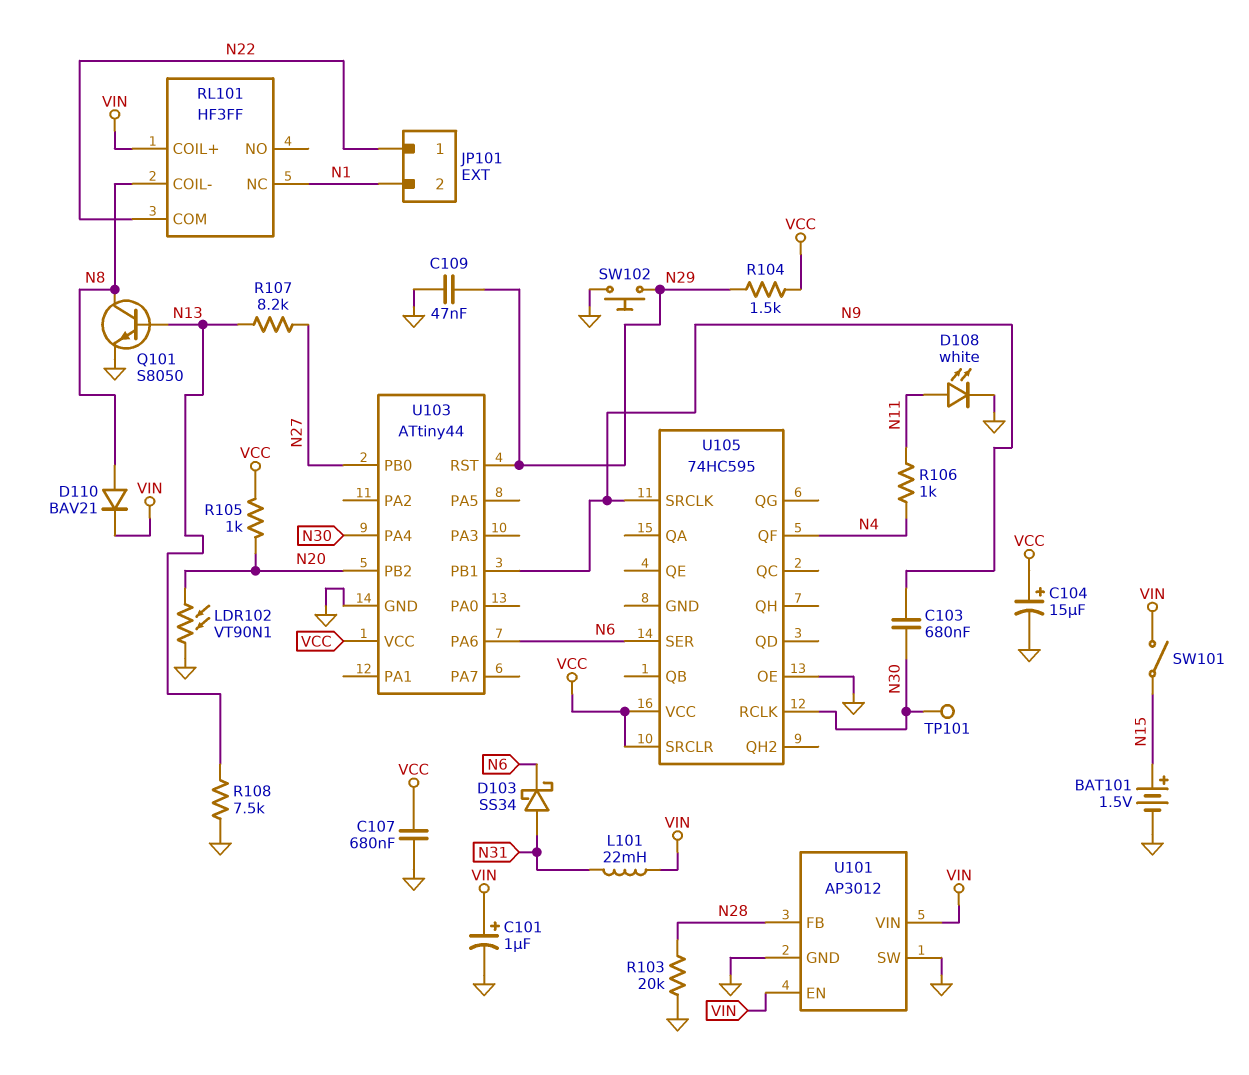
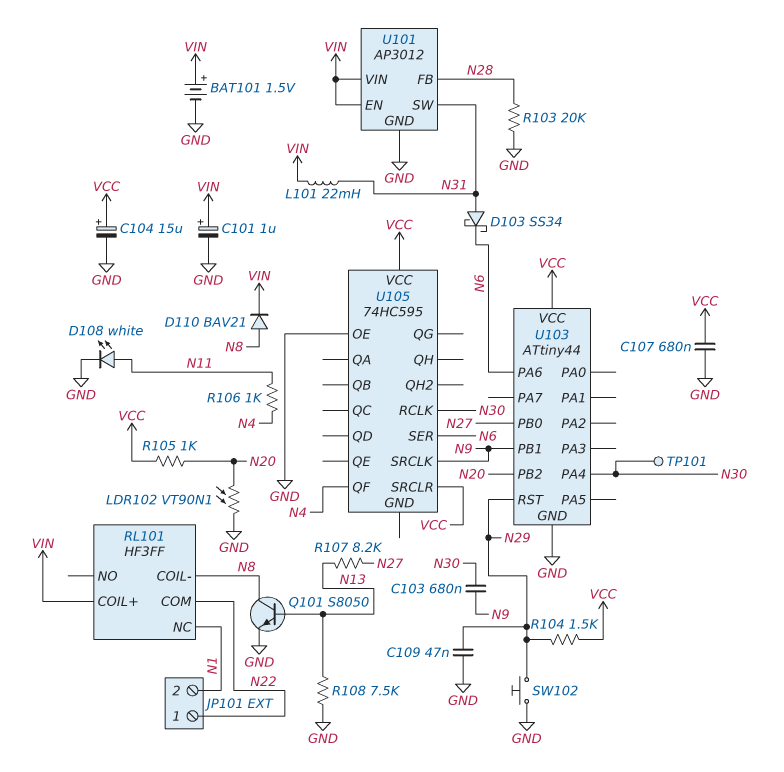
BAT101: 1.5V (plus N15, minus GND) -> 1.5V (plus VIN, minus GND)
SW101: switch (N15, VIN) -> none
U101 pin SW: GND -> N31

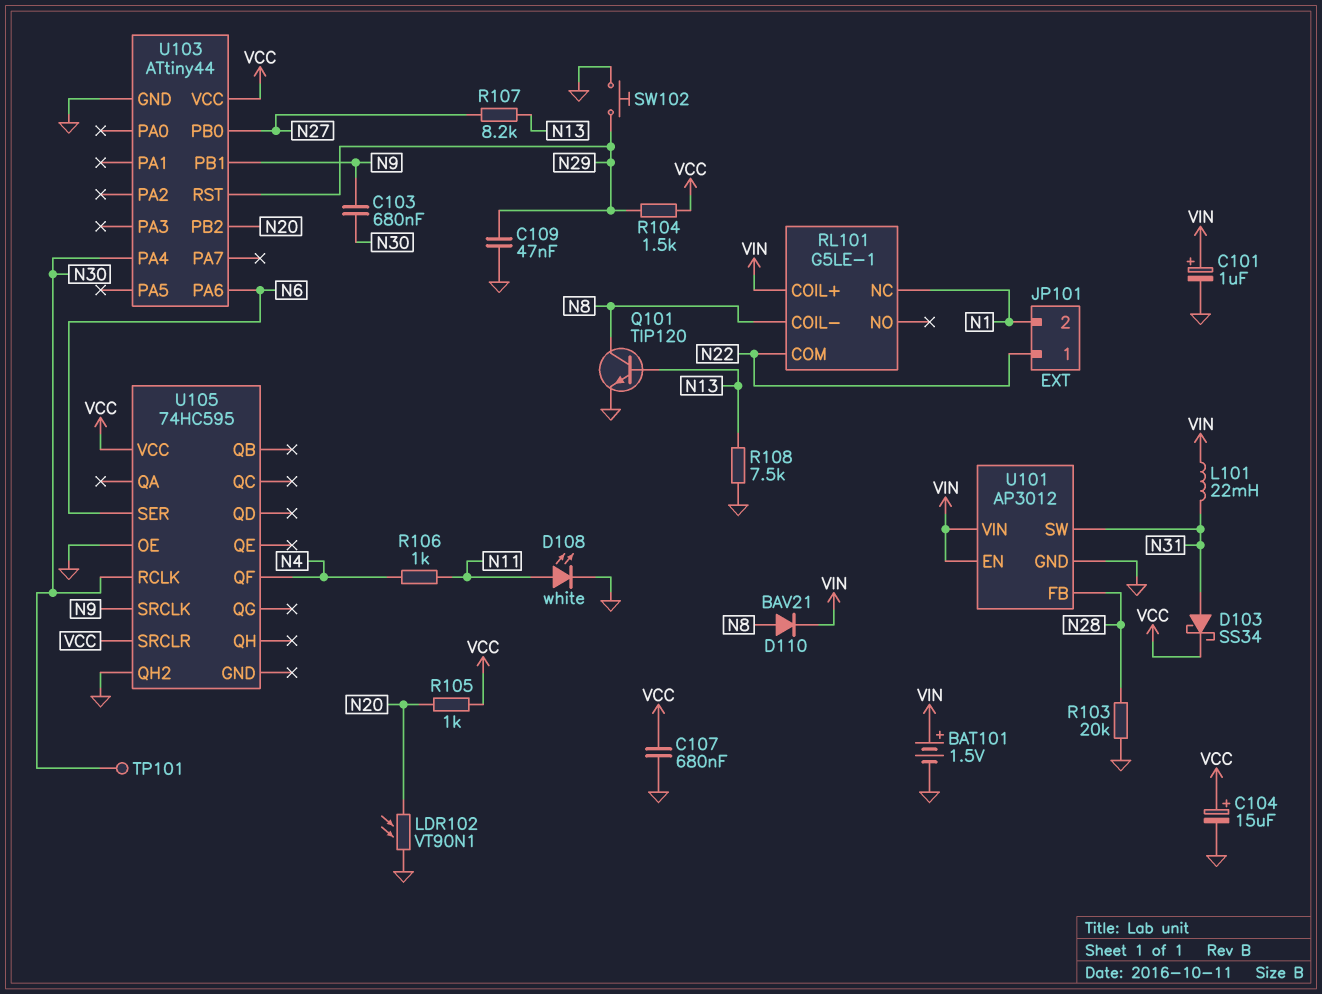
D103: schottky SS34 (A N31, K N6) -> schottky SS34 (A N31, K VCC)
Q101: NPN S8050 (B N13, C N8, E GND) -> NPN TIP120 (B N13, C N8, E GND)
RL101: HF3FF -> G5LE-1
U105 pin QH2: none -> GND

